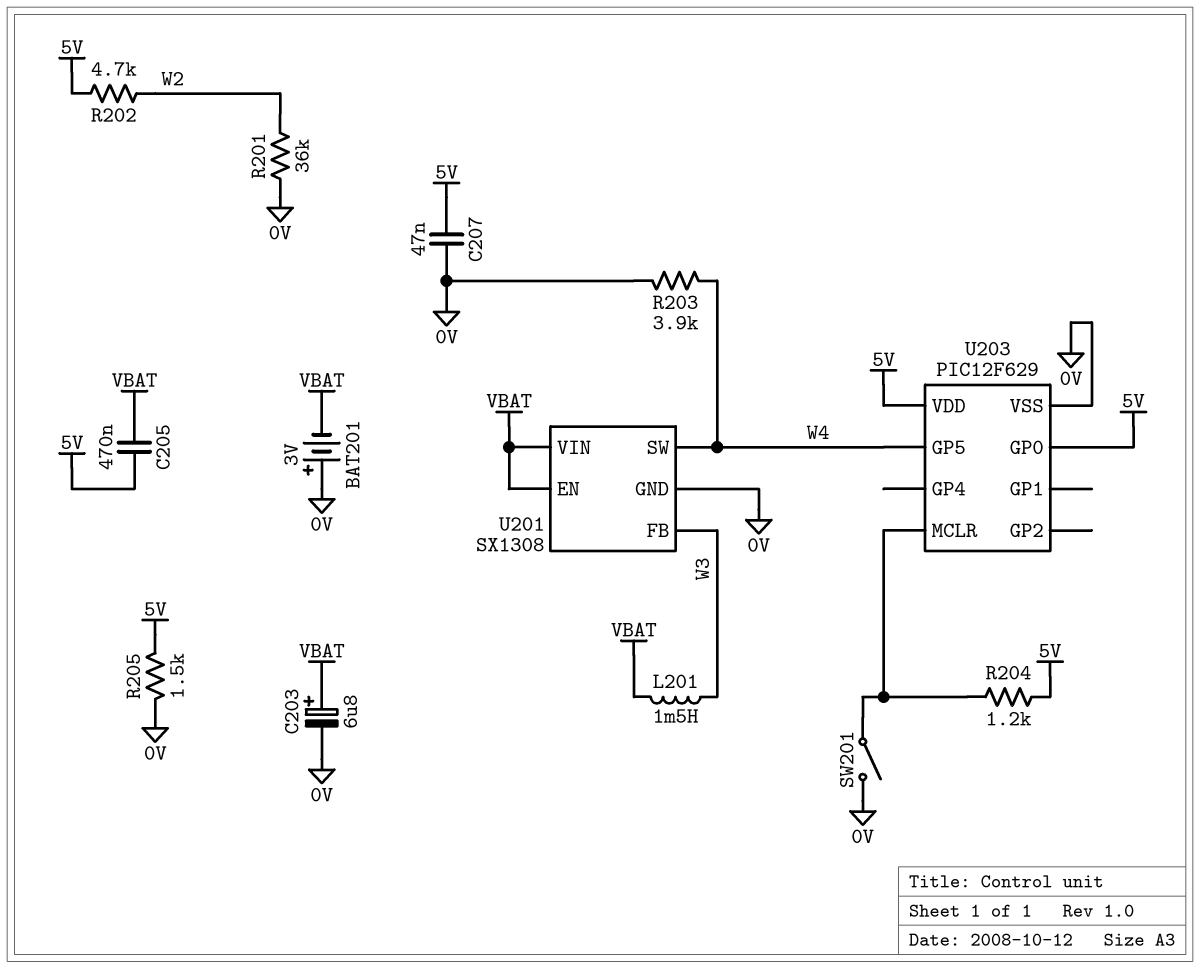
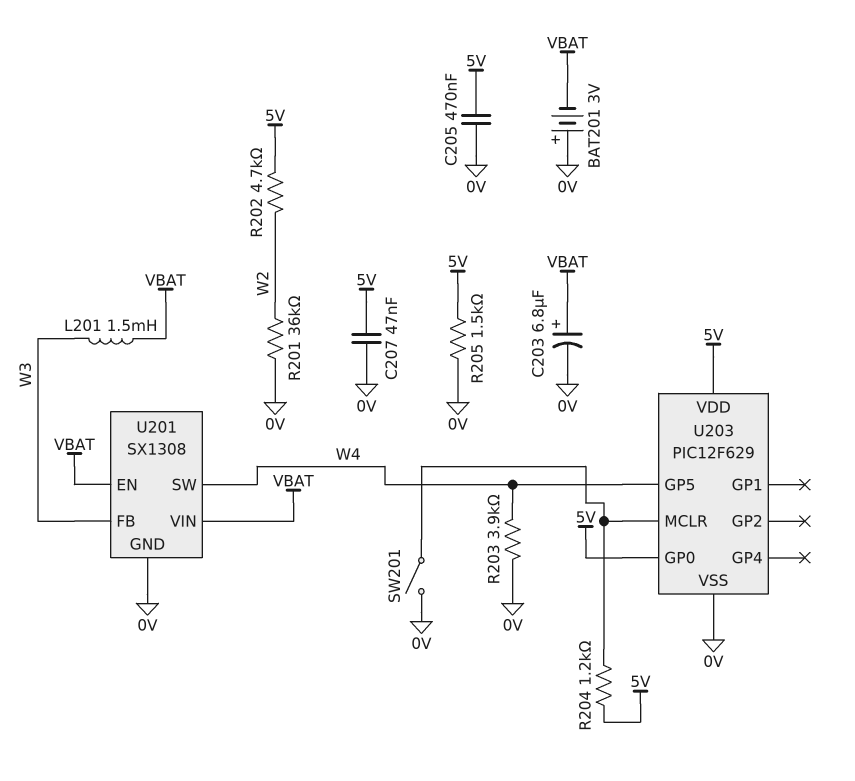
C205: 470nF (5V, VBAT) -> 470nF (0V, 5V)

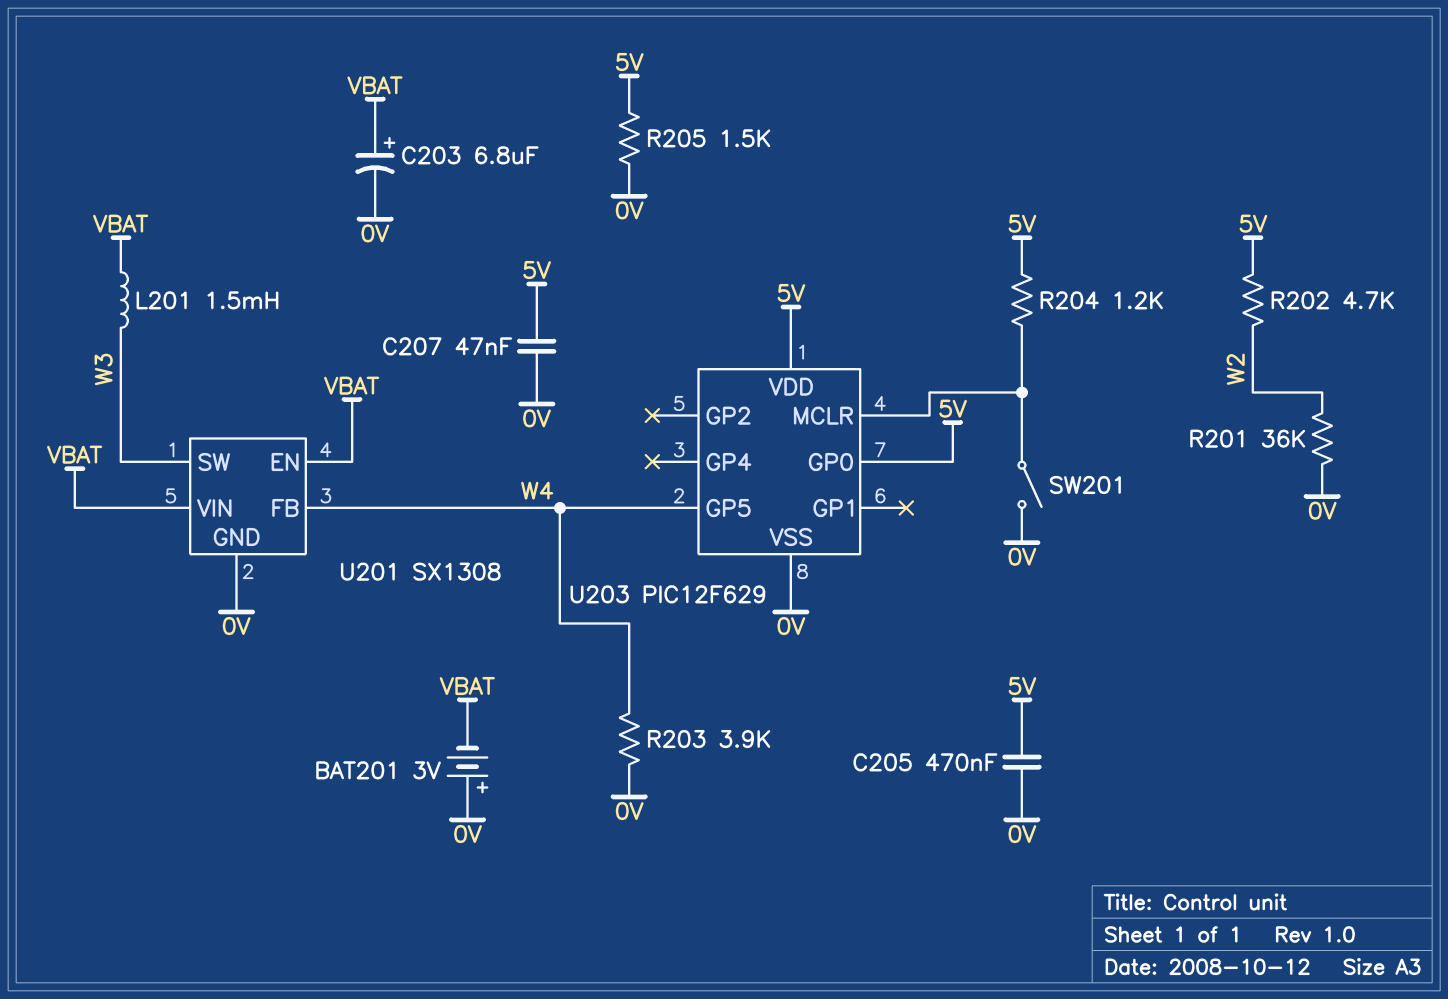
U201 pin FB: W3 -> W4
U201 pin SW: W4 -> W3

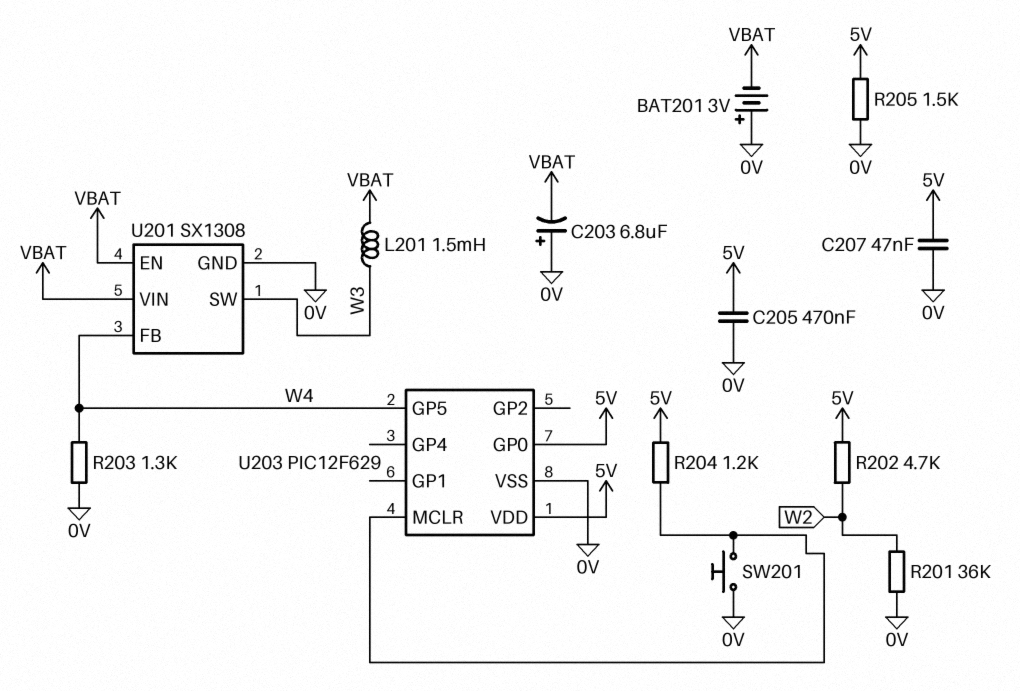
C203: 6.8uF (plus VBAT, minus 0V) -> 6.8uF (plus 0V, minus VBAT)
R203: 3.9k (0V, W4) -> 1.3k (0V, W4)
SW201: switch (0V, U203/MCLR) -> button (0V, U203/MCLR)

